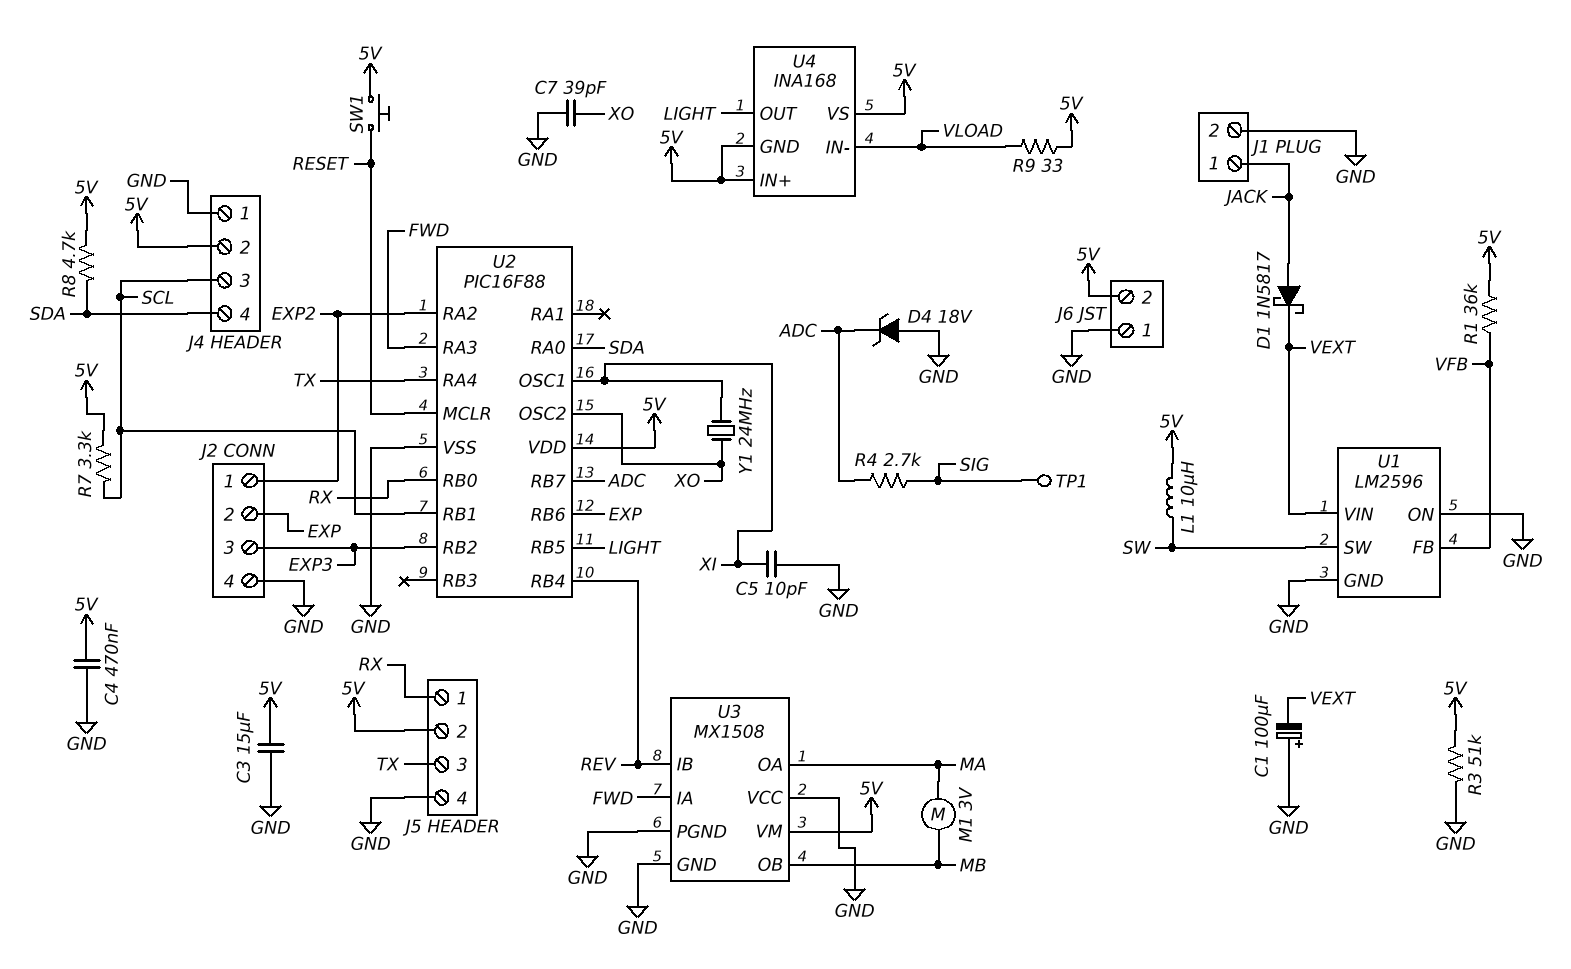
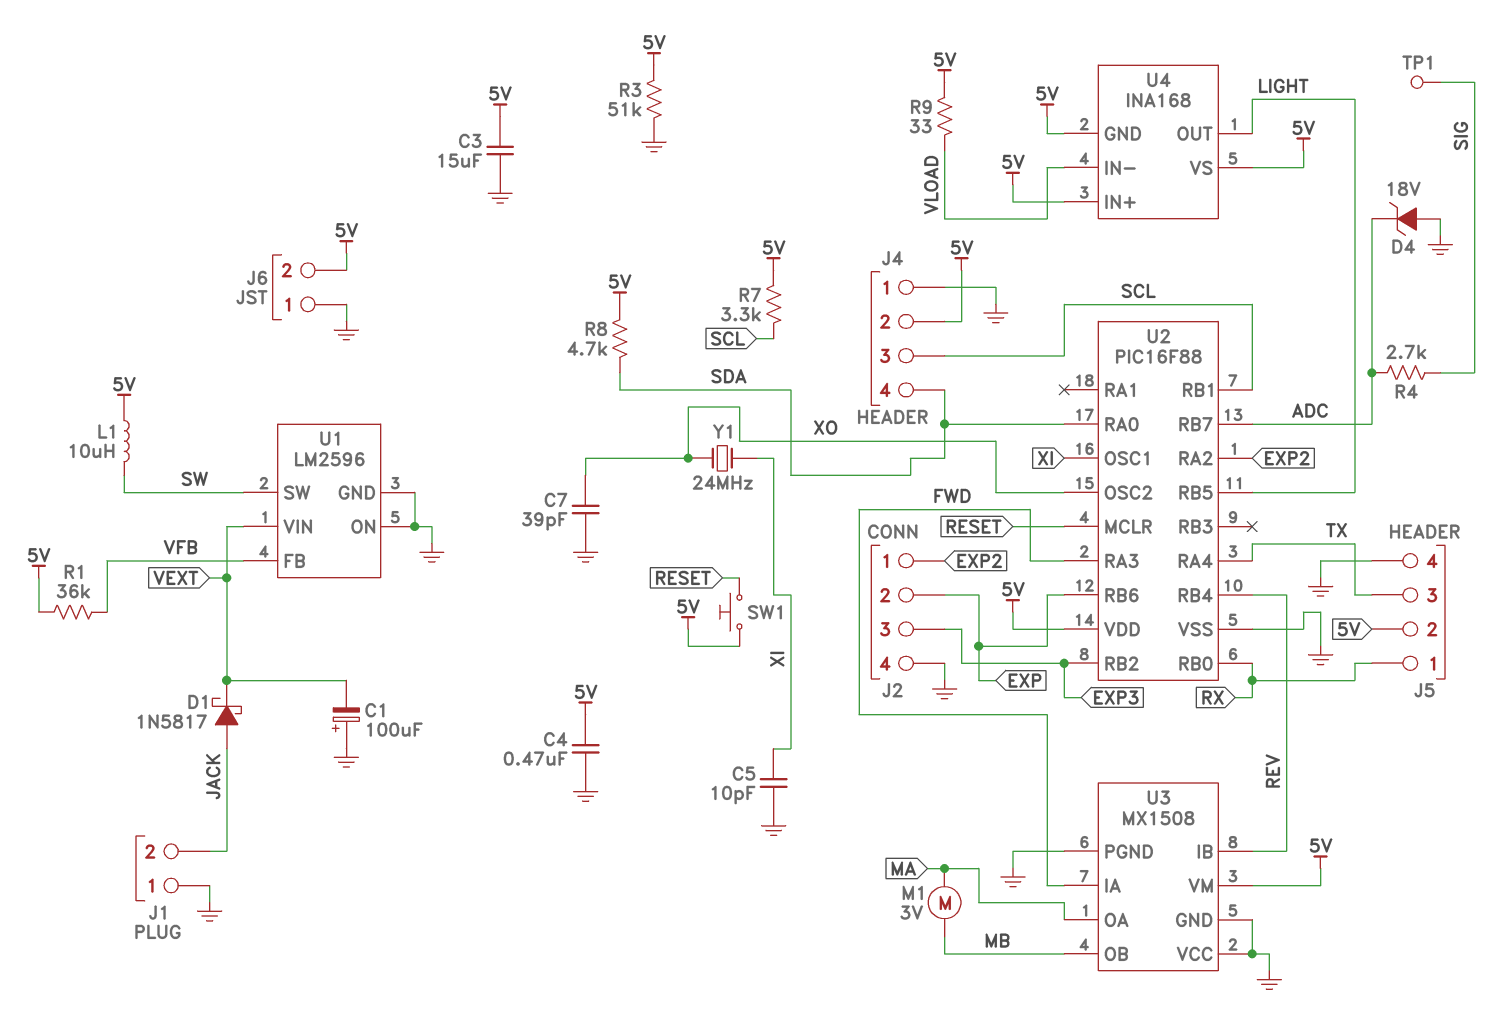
J1 pin 1: JACK -> GND
J1 pin 2: GND -> JACK

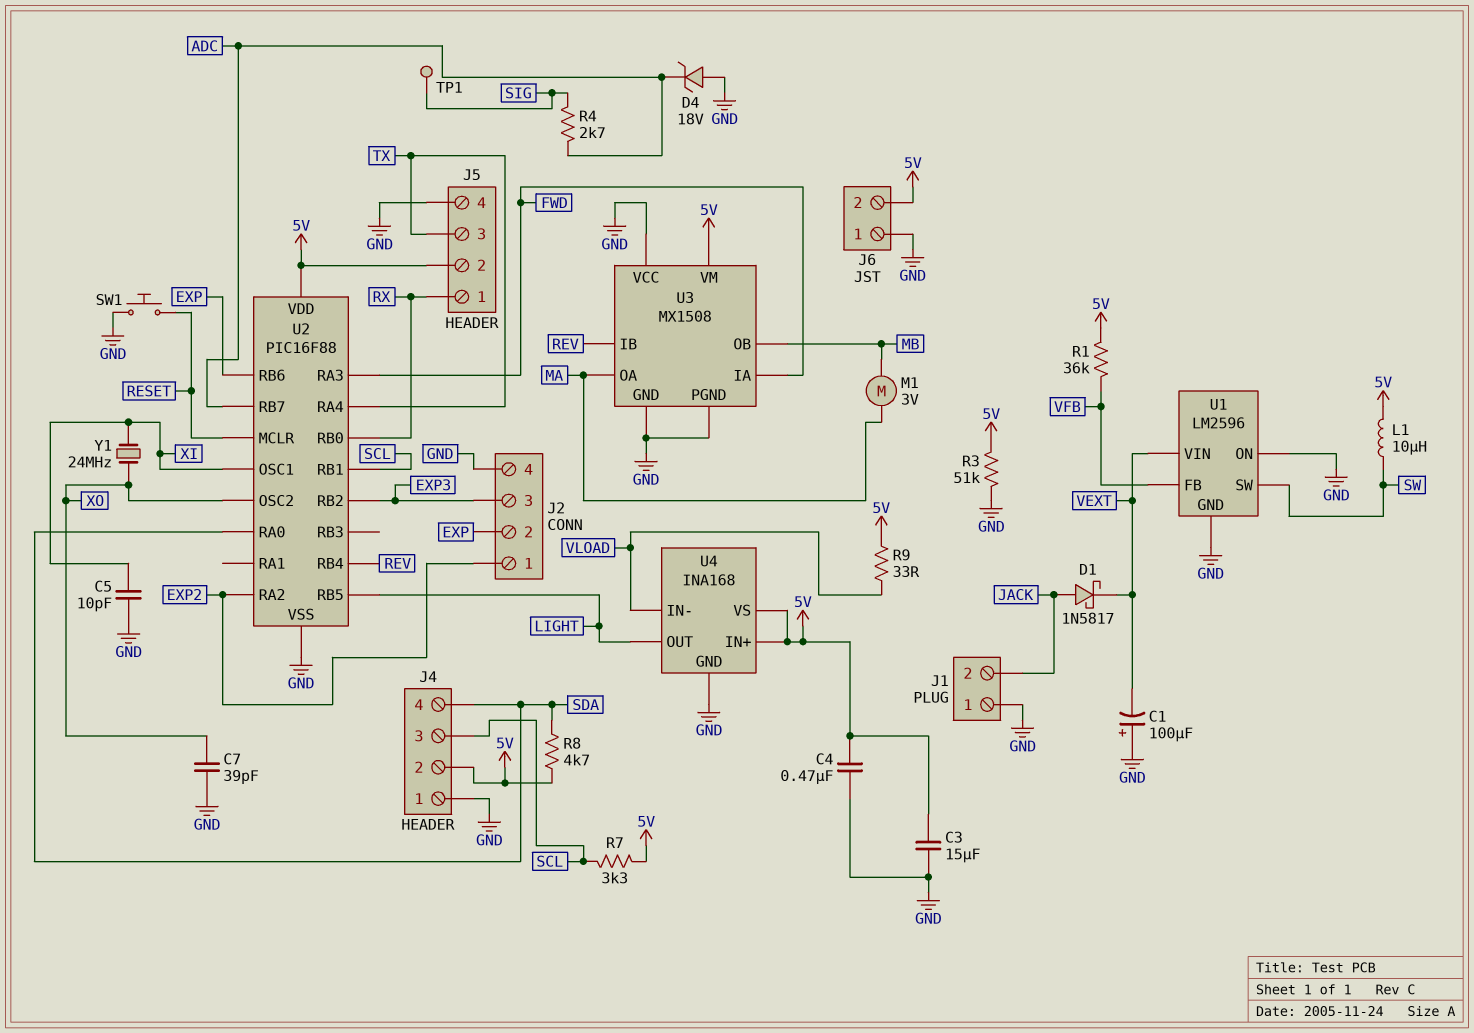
SW1: button (5V, RESET) -> button (GND, RESET)
U4 pin GND: 5V -> GND

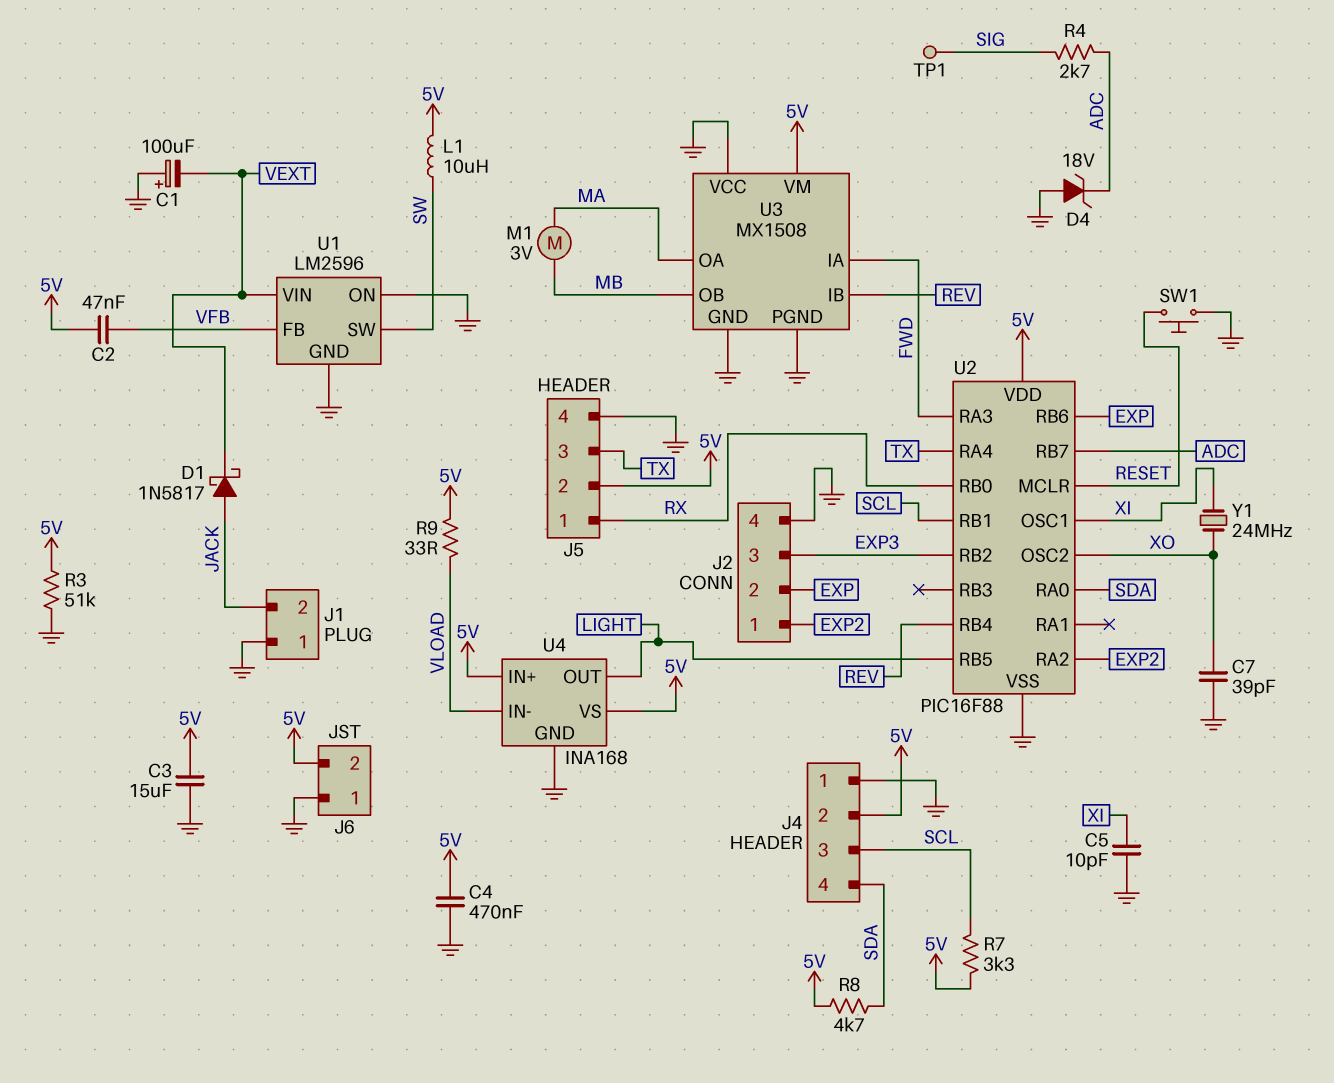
C2: none -> 47nF (5V, VFB)
R1: 36k (5V, VFB) -> none

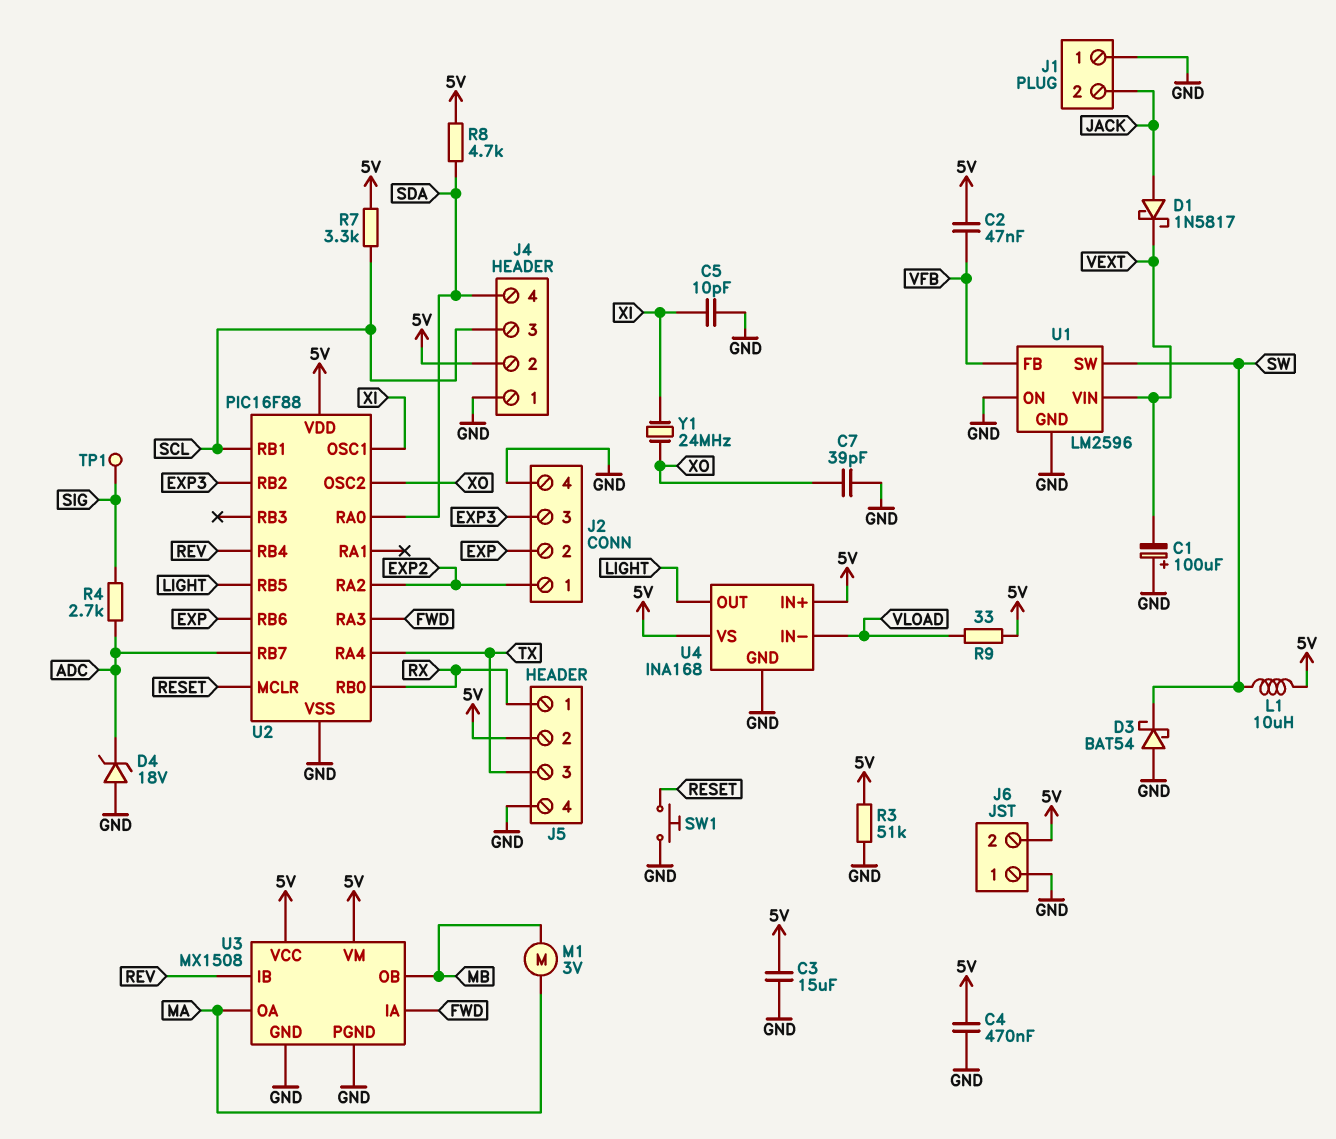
D3: none -> schottky BAT54 (A GND, K SW)
U3 pin VCC: GND -> 5V

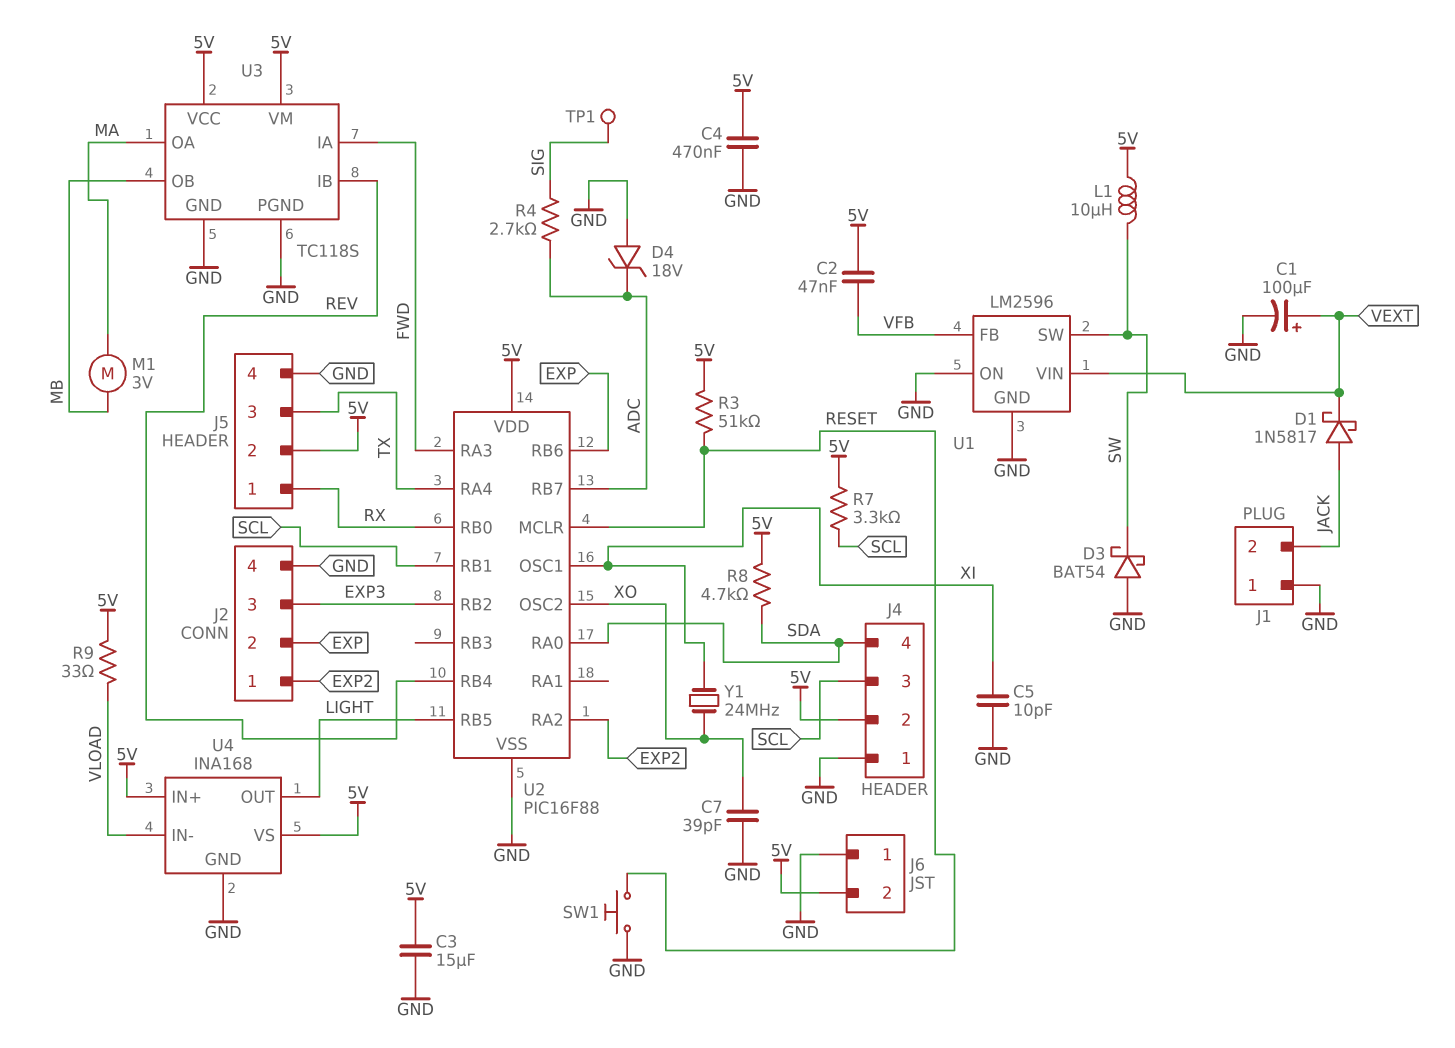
C1: 100uF (plus GND, minus VEXT) -> 100uF (plus VEXT, minus GND)
R3: 51k (5V, GND) -> 51k (5V, RESET)
U3: MX1508 -> TC118S

